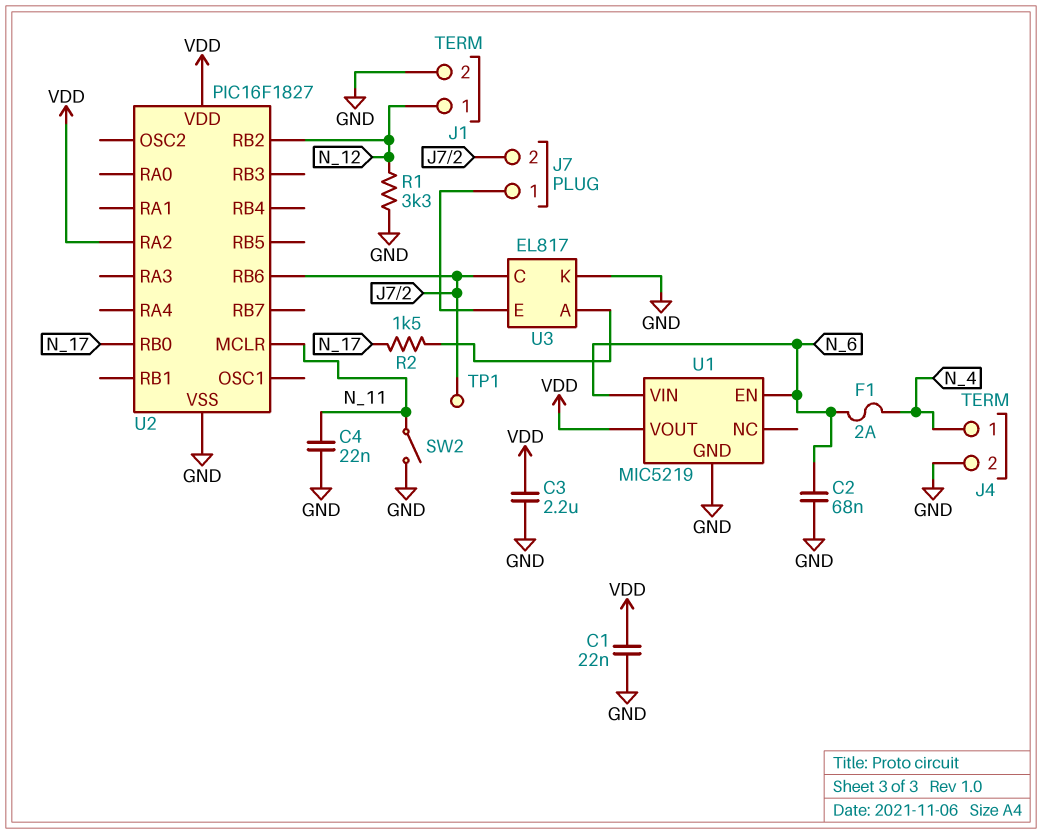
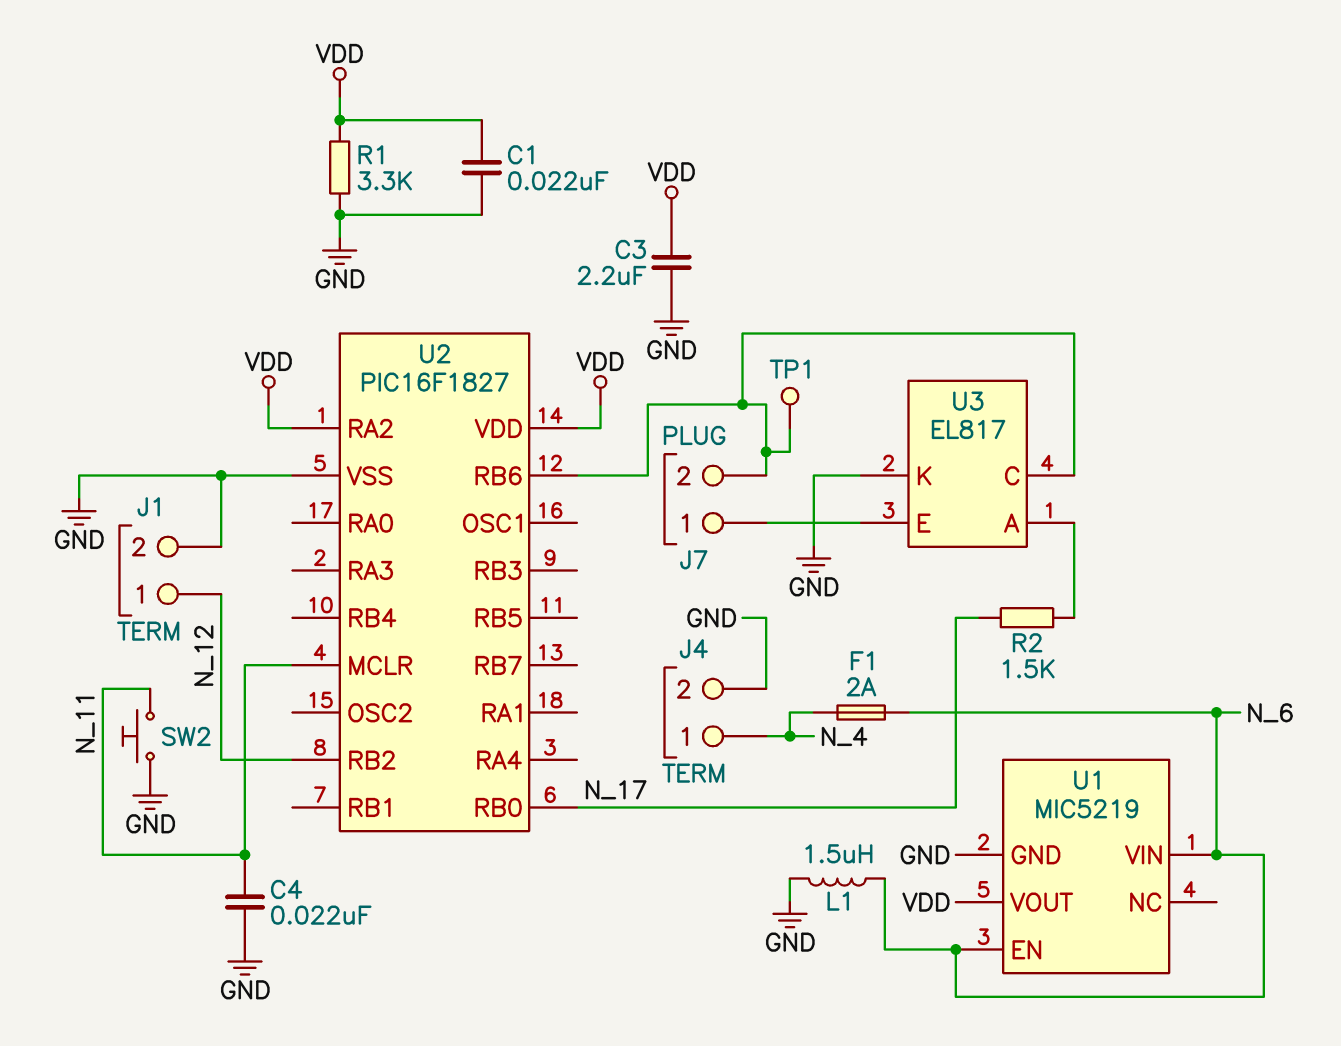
C2: 68nF (GND, N_6) -> none
L1: none -> 1.5uH (GND, N_6)
R1: 3.3k (GND, N_12) -> 3.3k (GND, VDD)
SW2: switch (GND, N_11) -> button (GND, N_11)

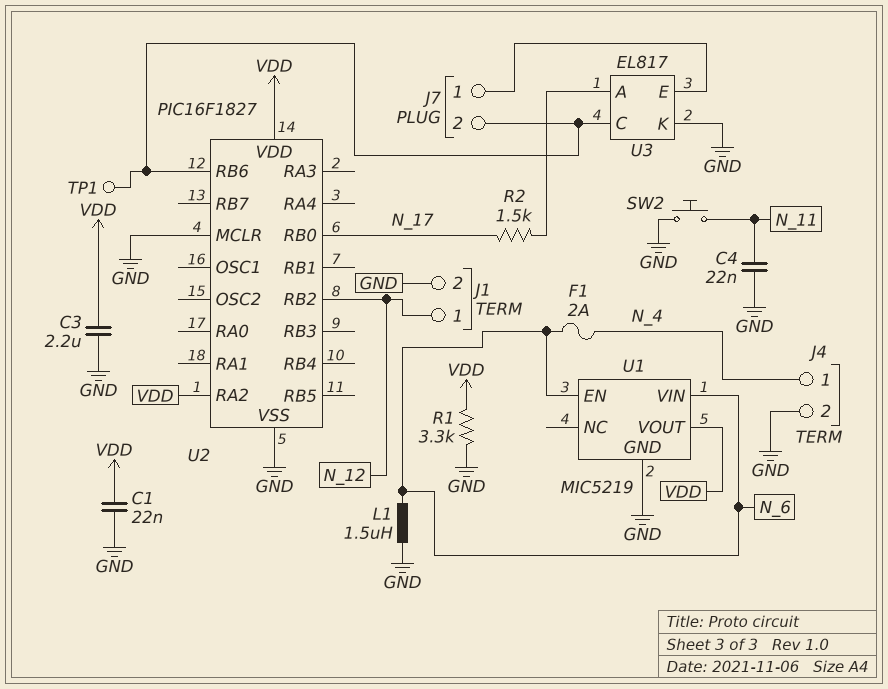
U2 pin MCLR: N_11 -> GND

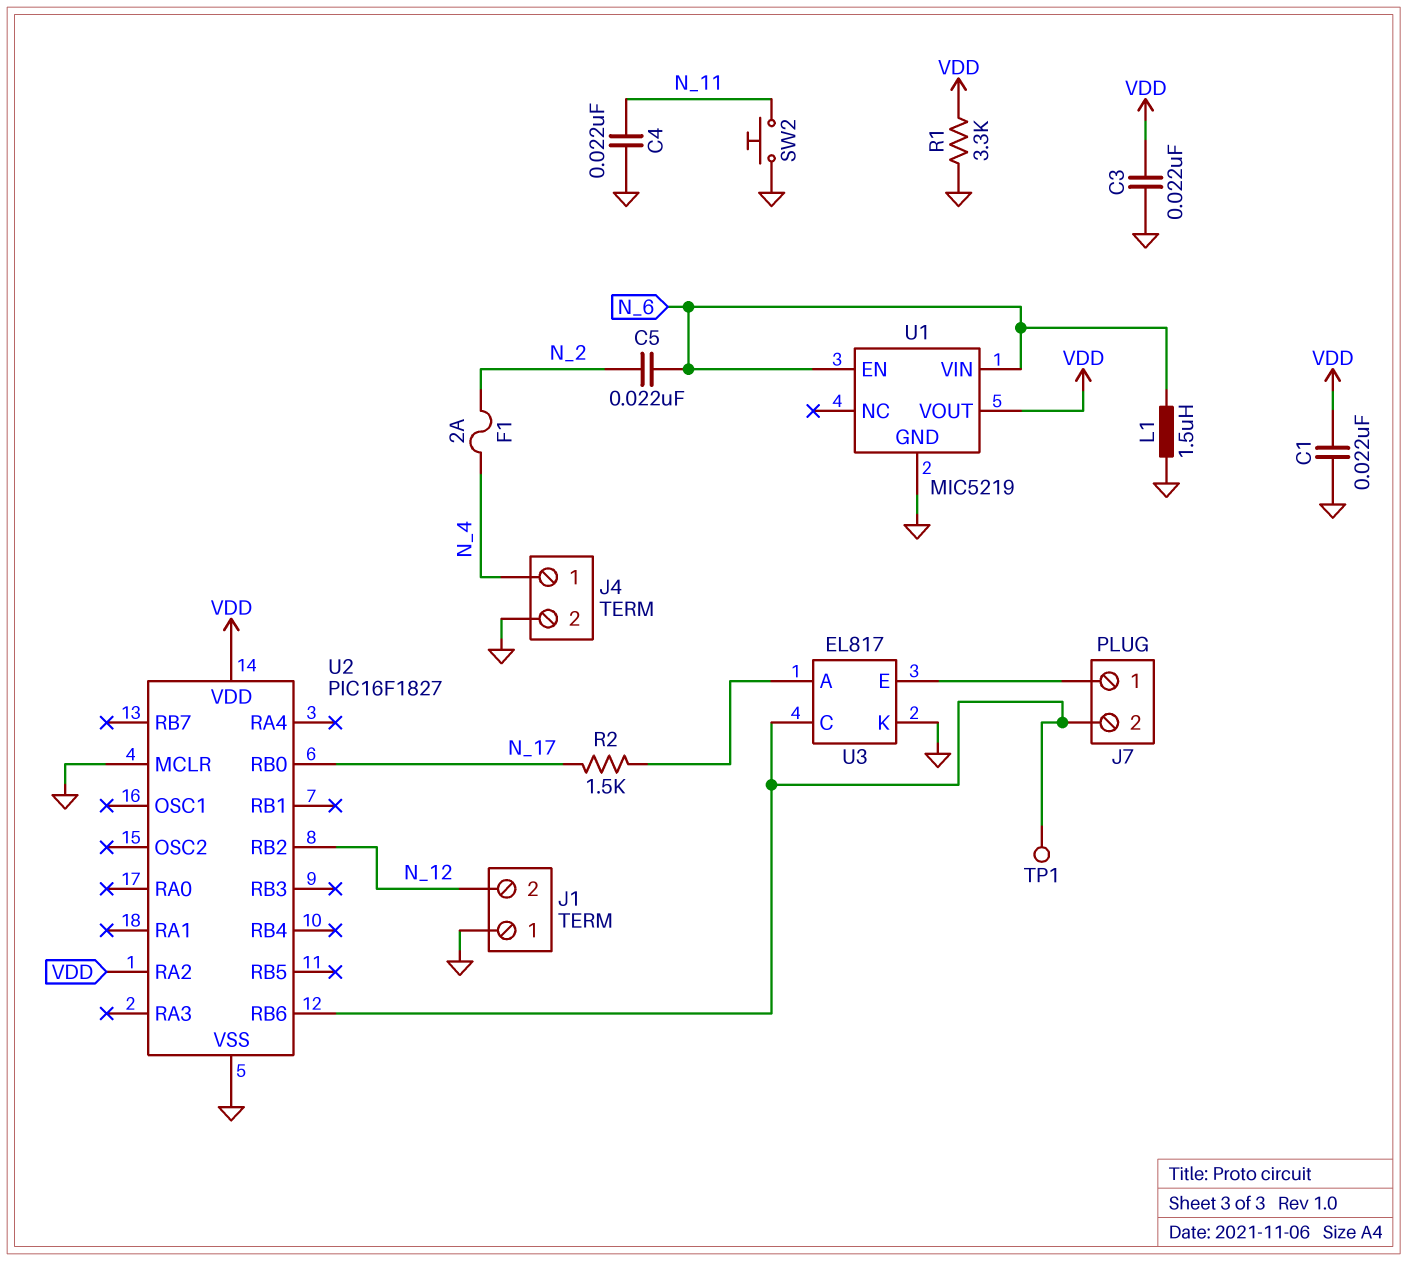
C3: 2.2uF (GND, VDD) -> 22nF (GND, VDD)
C5: none -> 22nF (N_2, N_6)
F1: 2A (N_4, N_6) -> 2A (N_2, N_4)
J1 pin 1: N_12 -> GND
J1 pin 2: GND -> N_12

